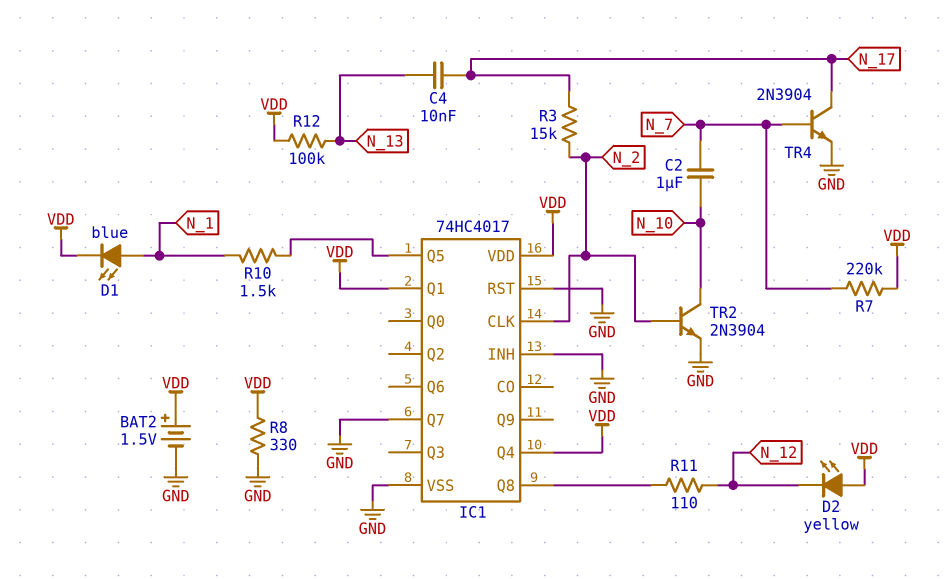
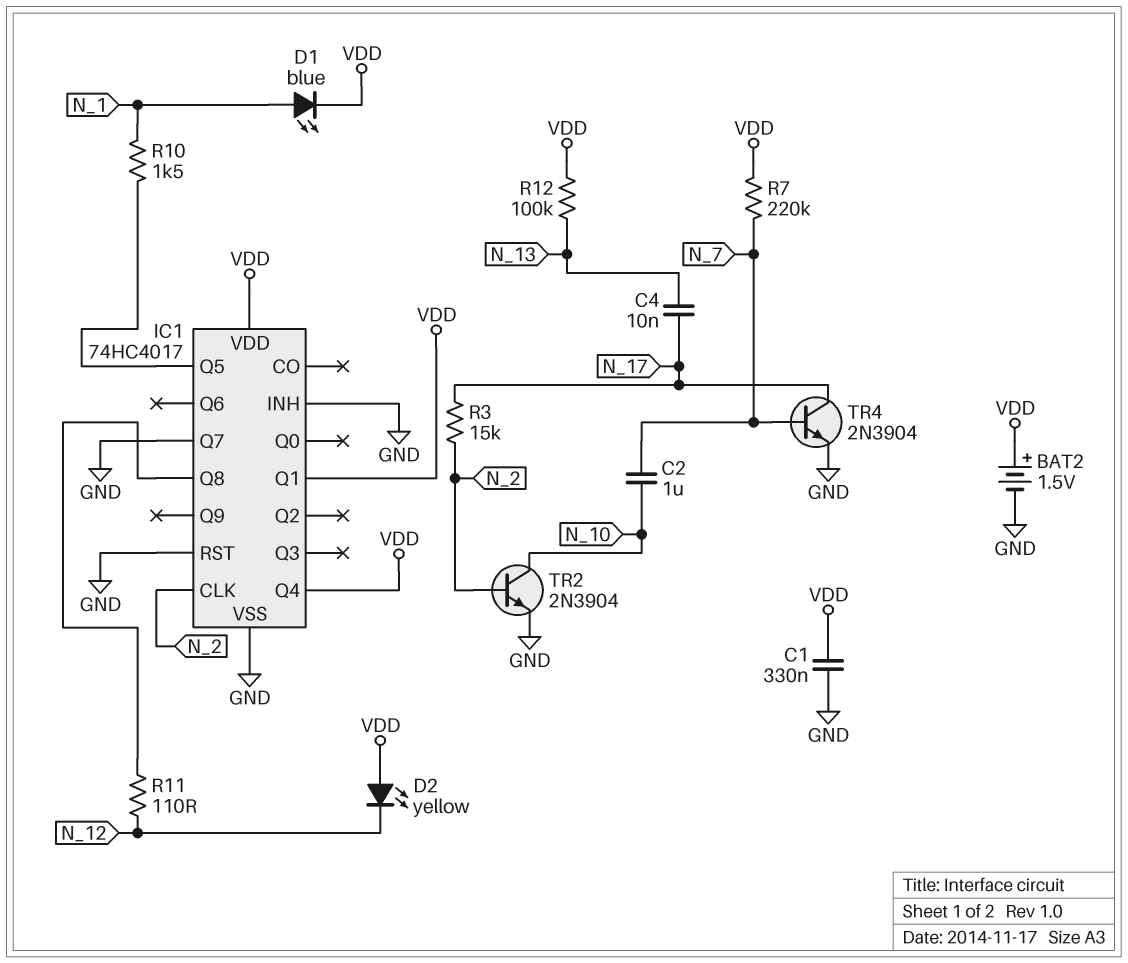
C1: none -> 330nF (GND, VDD)
R8: 330 (GND, VDD) -> none

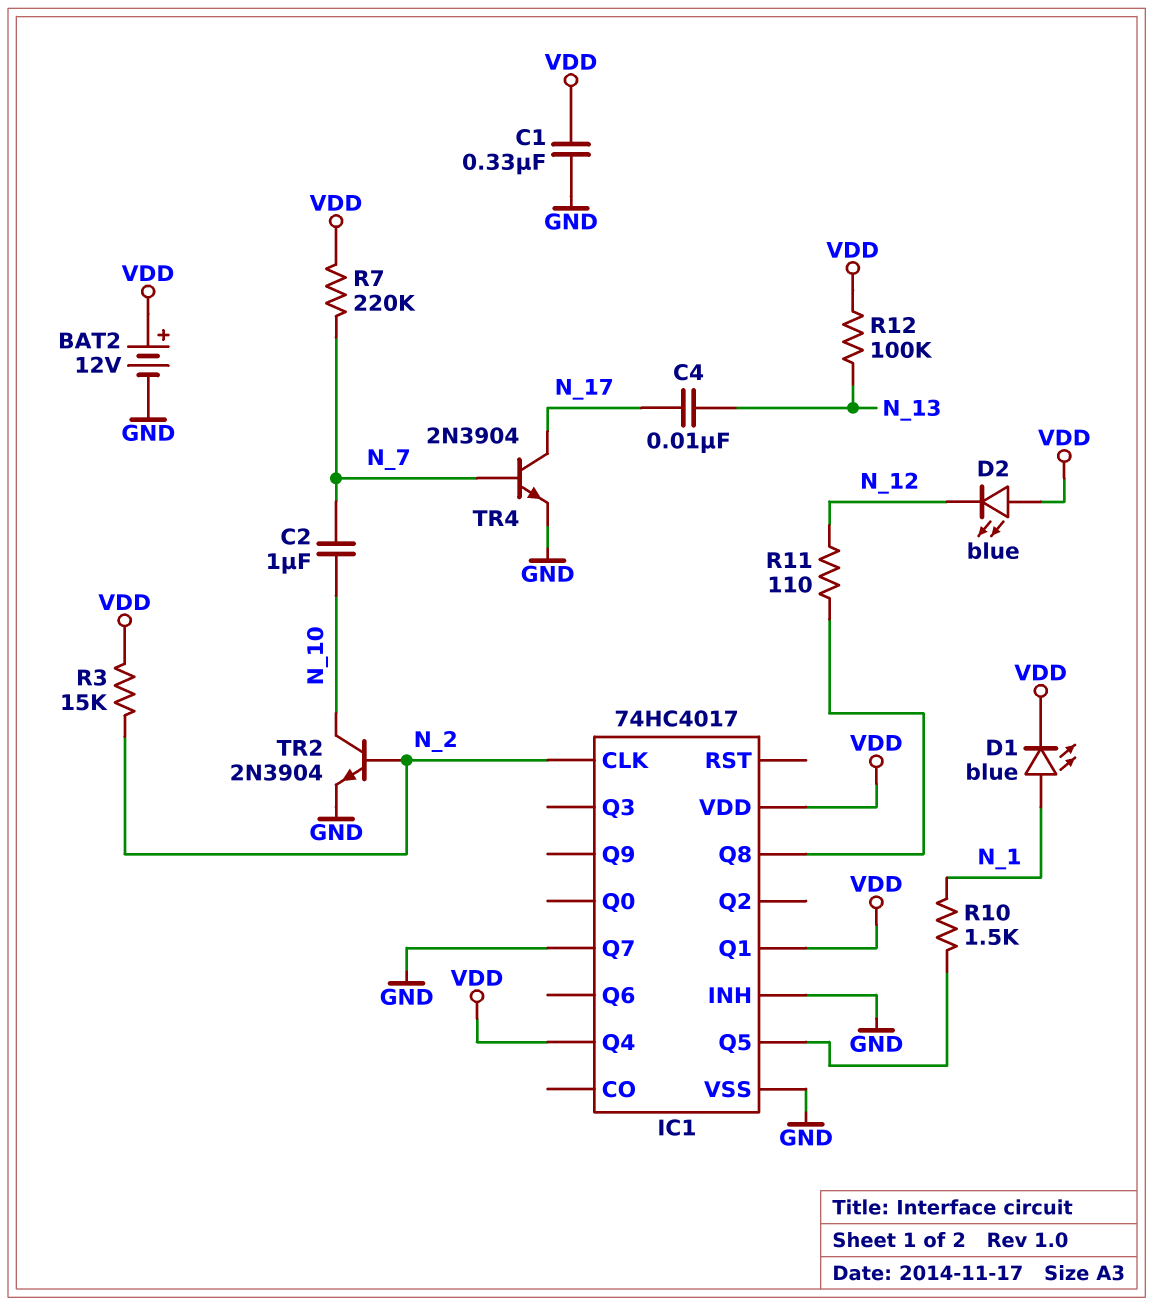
BAT2: 1.5V (plus VDD, minus GND) -> 12V (plus VDD, minus GND)
D2: LED yellow (A VDD, K N_12) -> LED blue (A VDD, K N_12)
IC1 pin RST: GND -> none
R3: 15k (N_2, N_17) -> 15k (N_2, VDD)

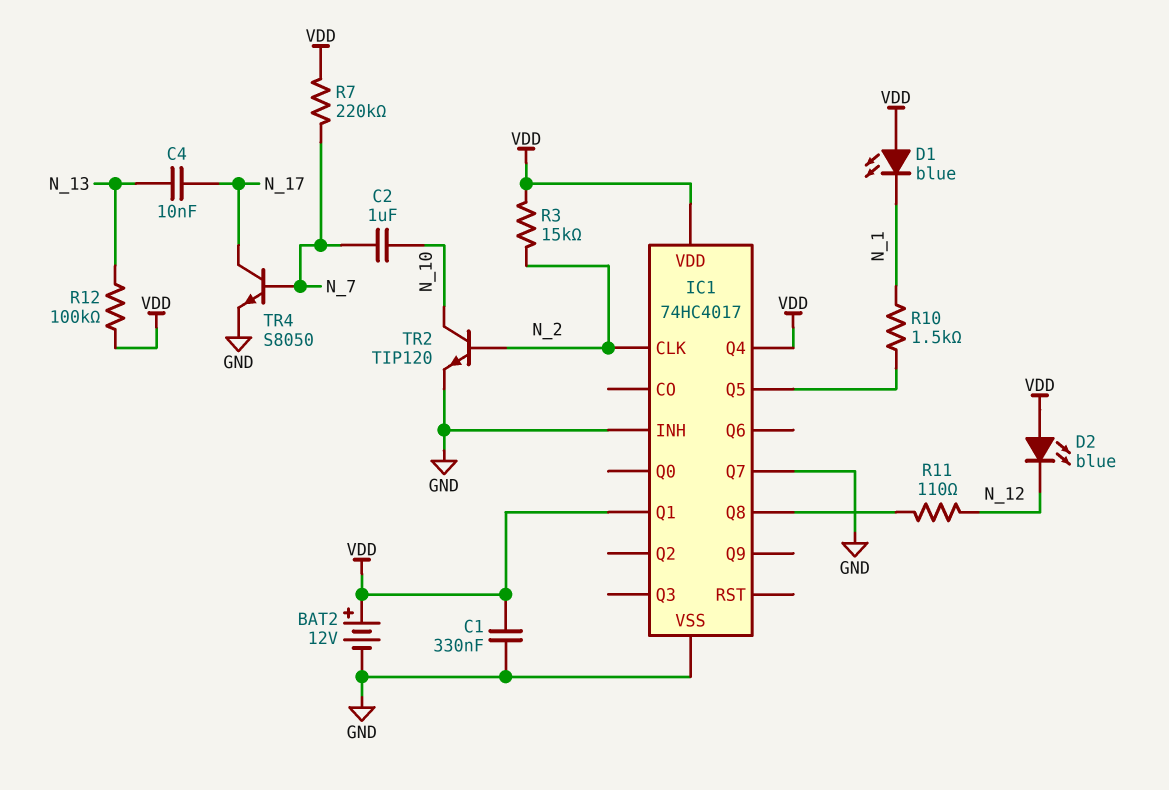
D1: LED blue (A N_1, K VDD) -> LED blue (A VDD, K N_1)
TR2: NPN 2N3904 (B N_2, C N_10, E GND) -> NPN TIP120 (B N_2, C N_10, E GND)
TR4: NPN 2N3904 (B N_7, C N_17, E GND) -> NPN S8050 (B N_7, C N_17, E GND)

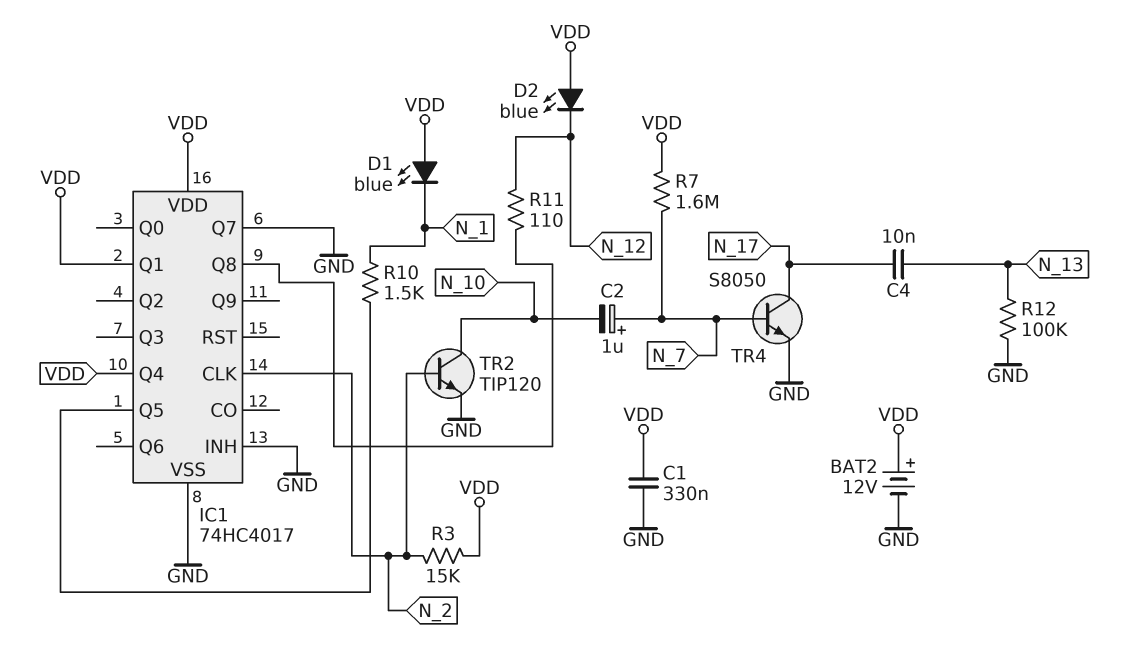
C2: 1uF (N_7, N_10) -> 1uF (plus N_7, minus N_10)
R7: 220k (N_7, VDD) -> 1.6M (N_7, VDD)
R12: 100k (N_13, VDD) -> 100k (GND, N_13)

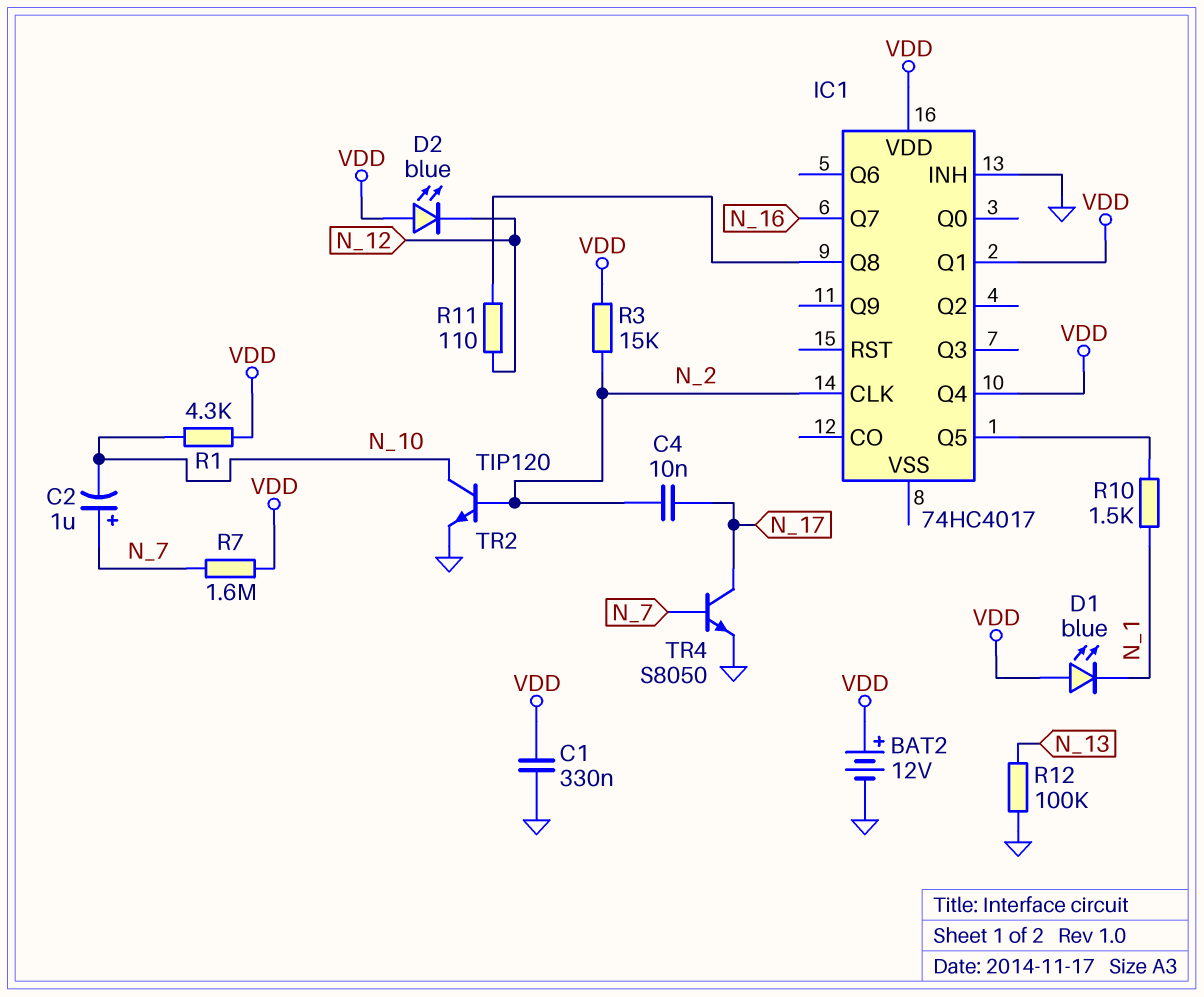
C4: 10nF (N_13, N_17) -> 10nF (N_2, N_17)
IC1 pin Q7: GND -> N_16
IC1 pin VSS: GND -> none
R1: none -> 4.3k (N_10, VDD)

